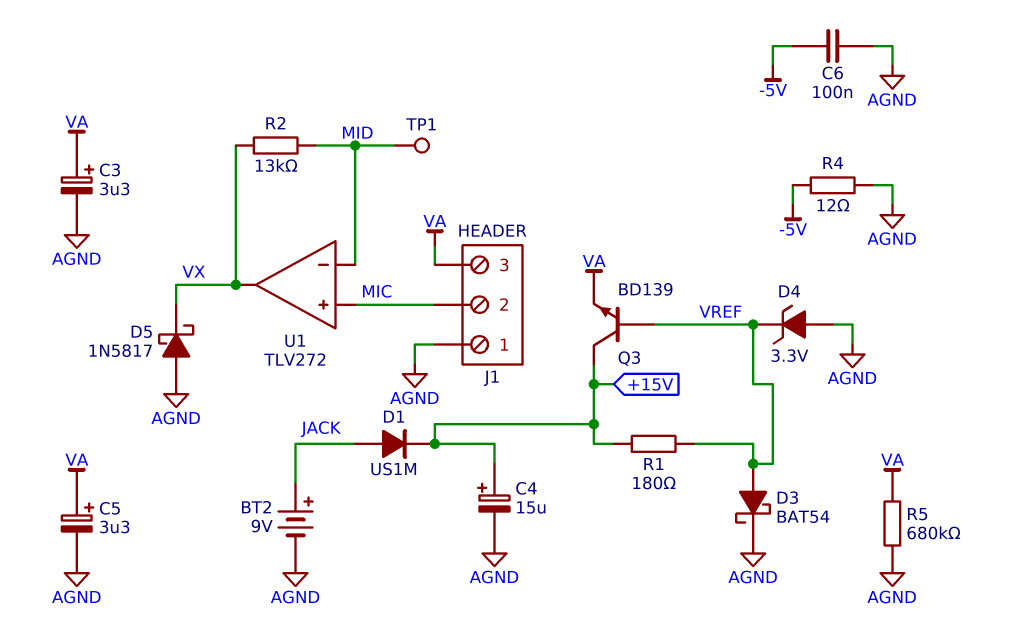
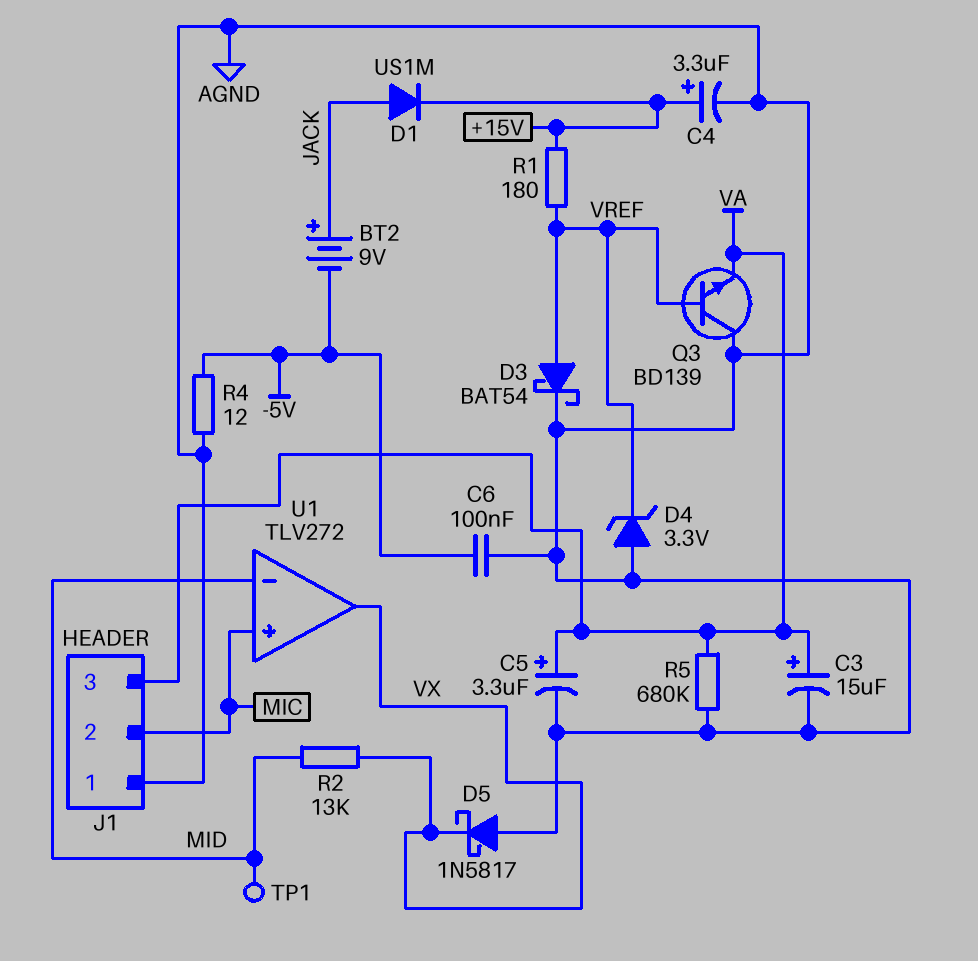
BT2: 9V (plus JACK, minus AGND) -> 9V (plus JACK, minus -5V)
C3: 3.3uF (plus VA, minus AGND) -> 15uF (plus VA, minus AGND)
C4: 15uF (plus +15V, minus AGND) -> 3.3uF (plus +15V, minus AGND)
Q3: NPN BD139 (B VREF, C +15V, E VA) -> NPN BD139 (B VREF, C AGND, E VA)

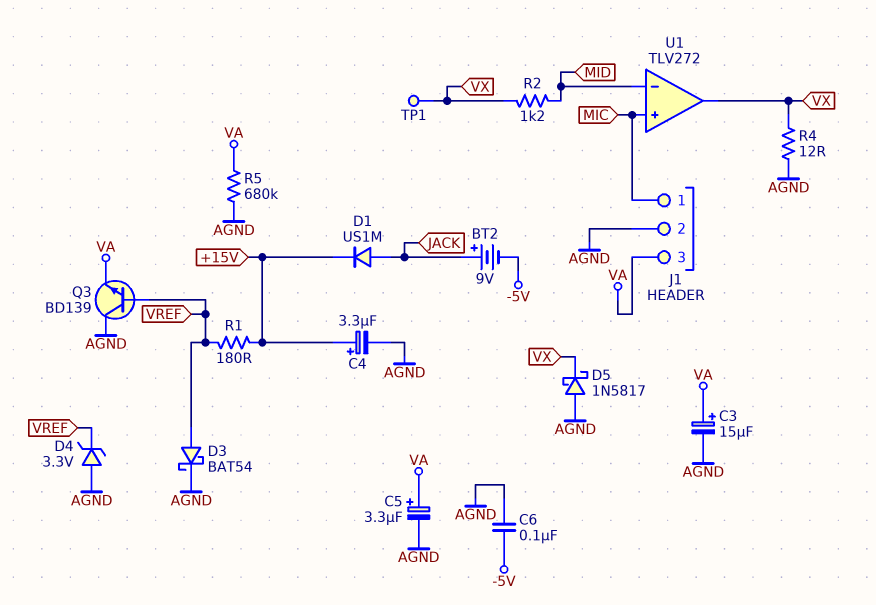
J1 pin 1: AGND -> MIC
J1 pin 2: MIC -> AGND
R2: 13k (MID, VX) -> 1.2k (MID, VX)
R4: 12 (-5V, AGND) -> 12 (AGND, VX)
TP1: test point (MID) -> test point (VX)

